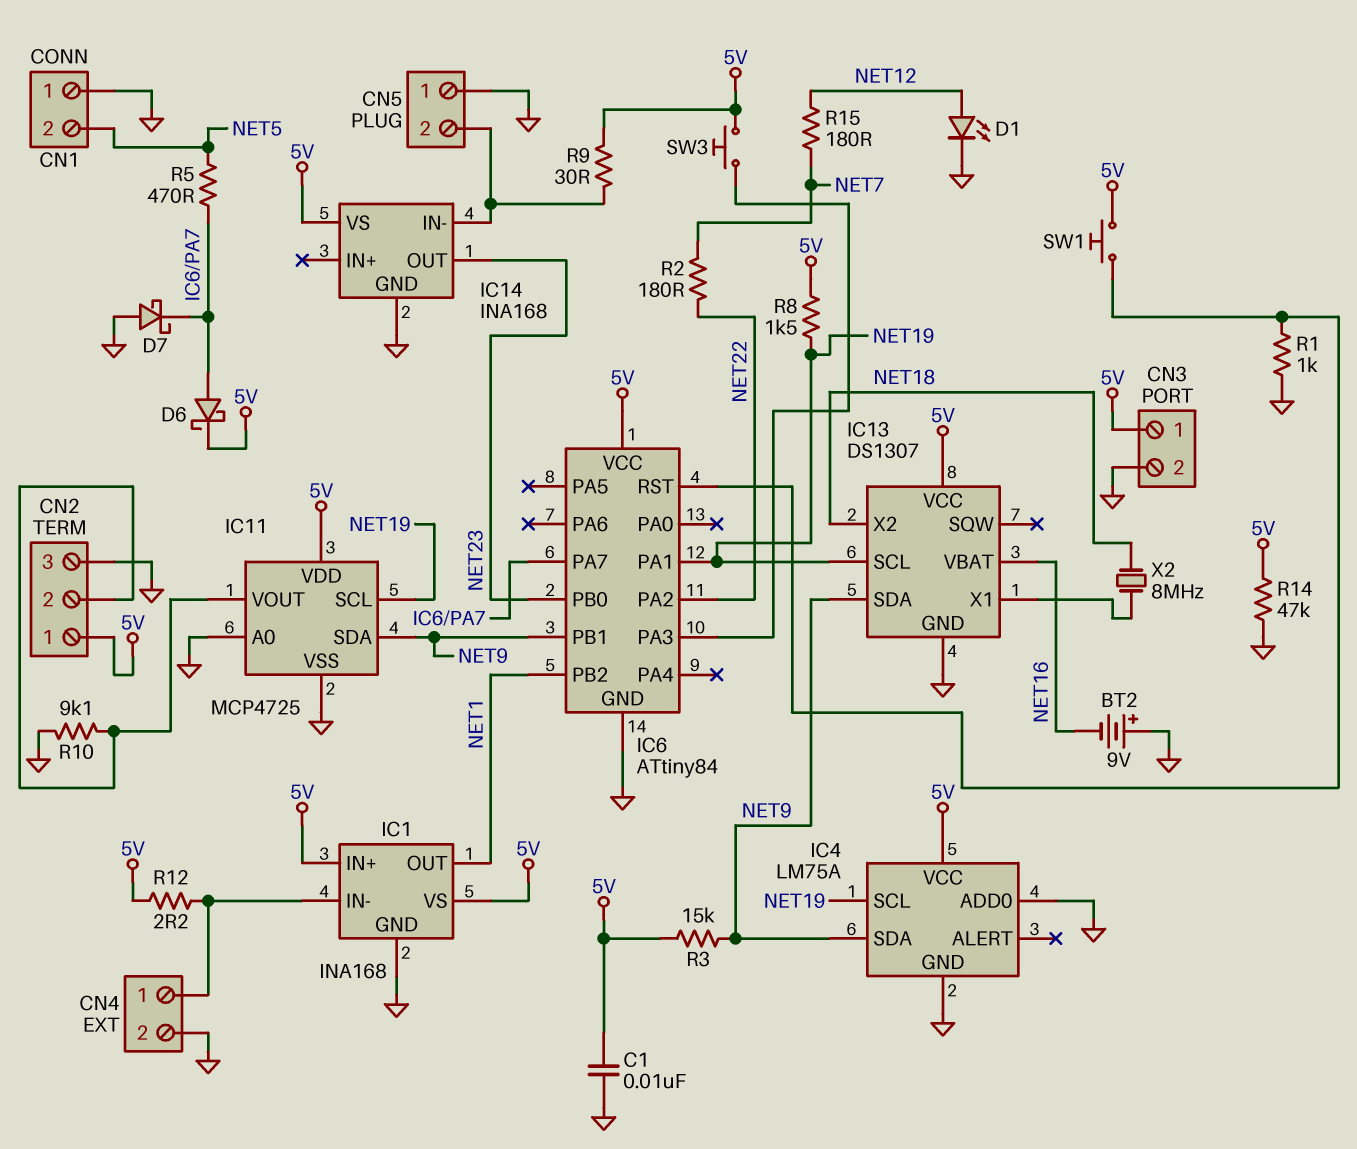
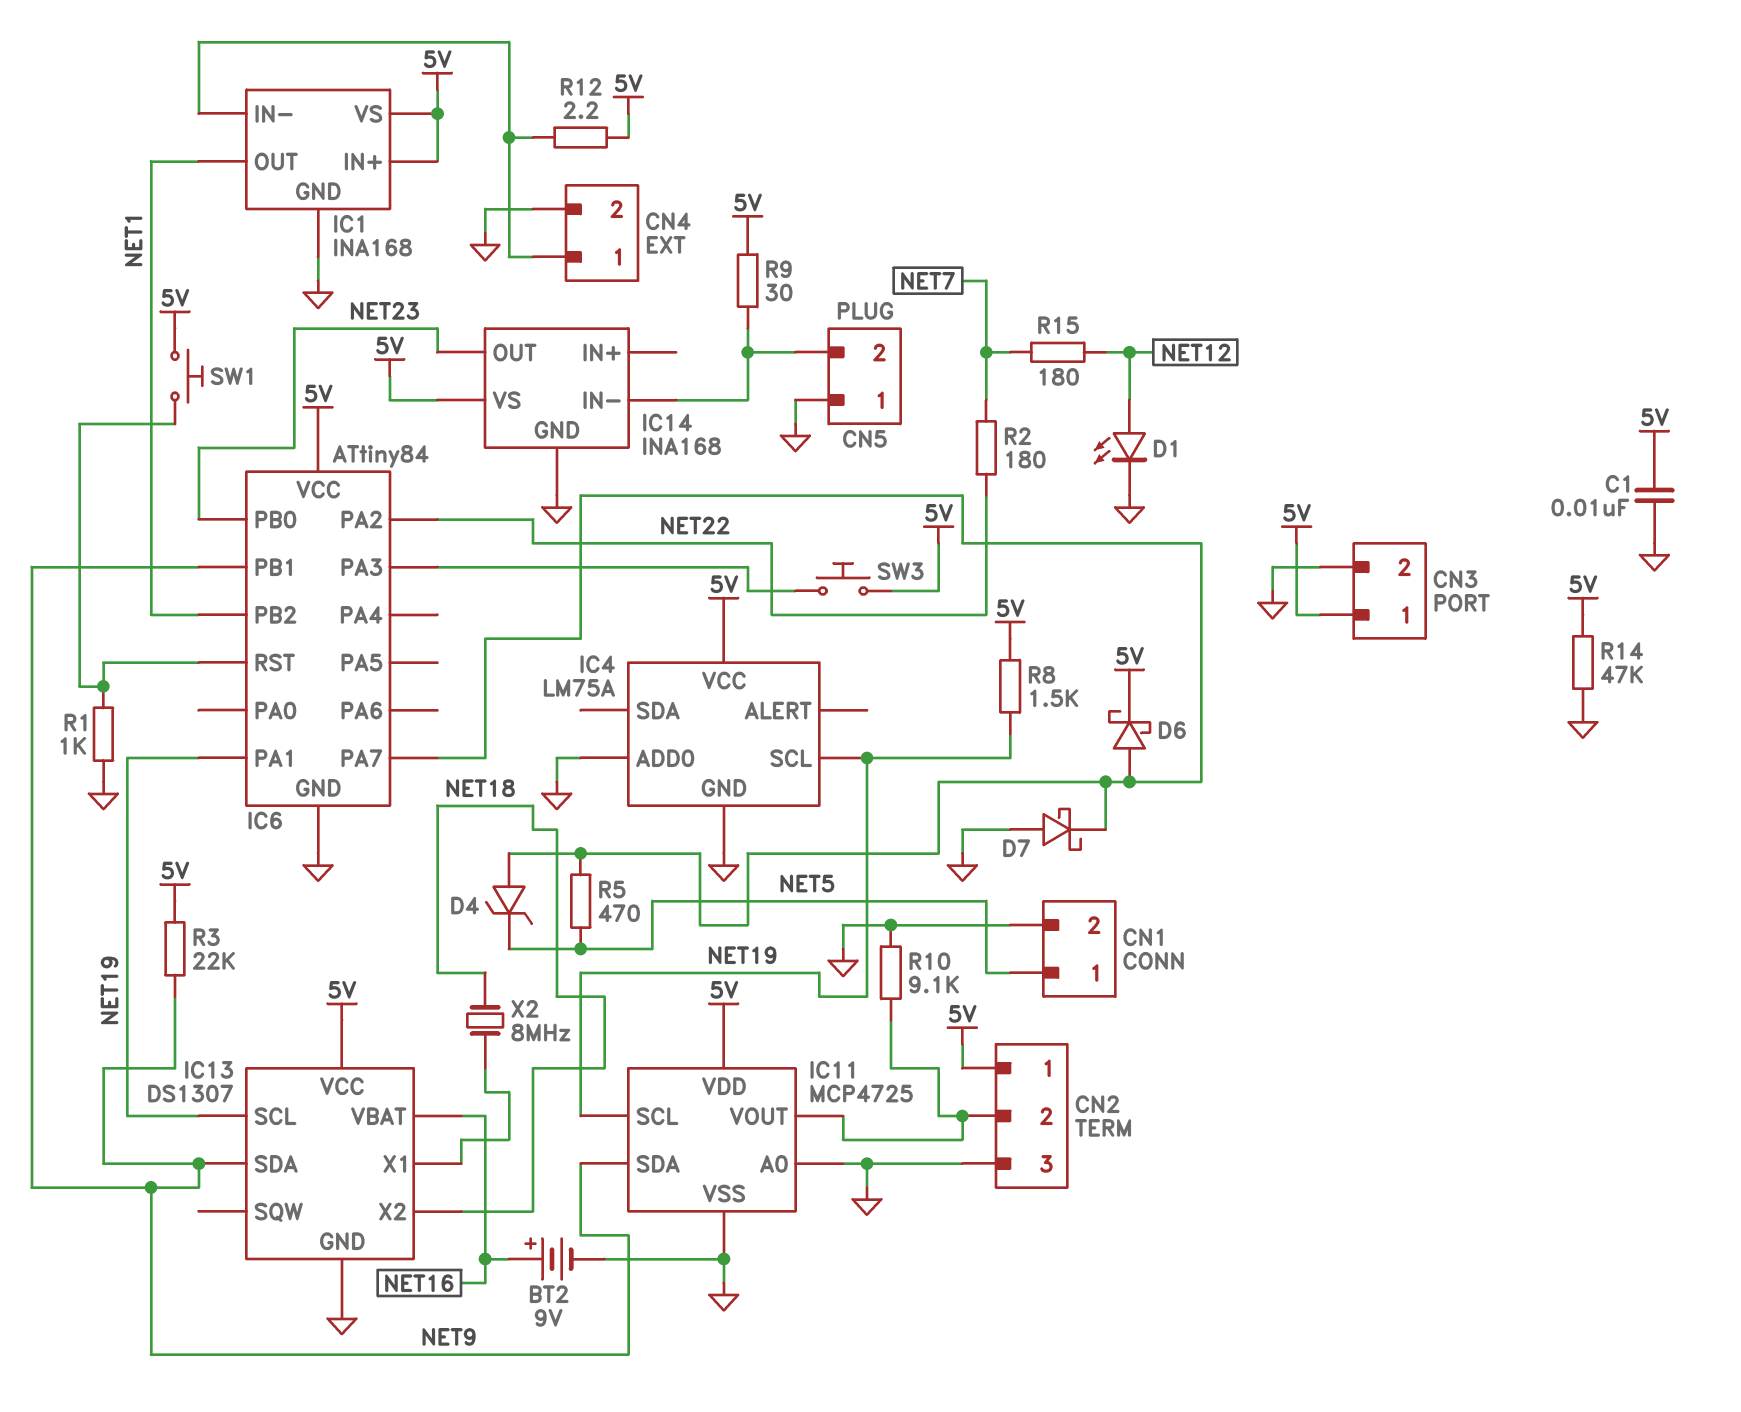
BT2: 9V (plus GND, minus NET16) -> 9V (plus NET16, minus GND)
CN1 pin 1: GND -> NET5
CN1 pin 2: NET5 -> GND
D4: none -> zener (A IC6/PA7, K NET5)
IC4 pin SDA: NET9 -> none
R3: 15k (5V, NET9) -> 22k (5V, NET9)

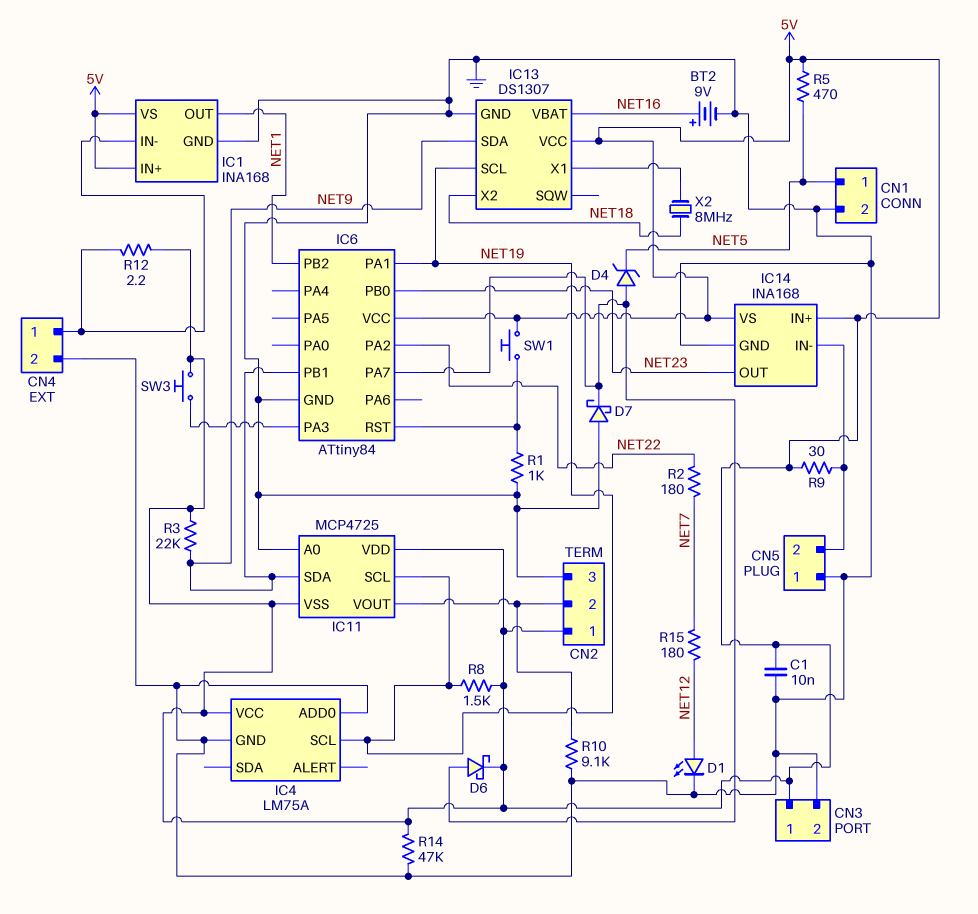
IC11 pin VSS: GND -> 5V
IC14 pin IN+: none -> 5V
R5: 470 (IC6/PA7, NET5) -> 470 (5V, NET5)

